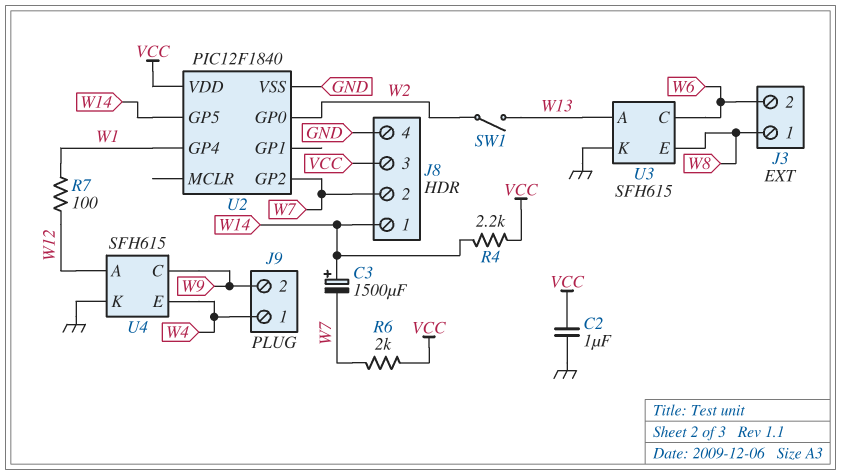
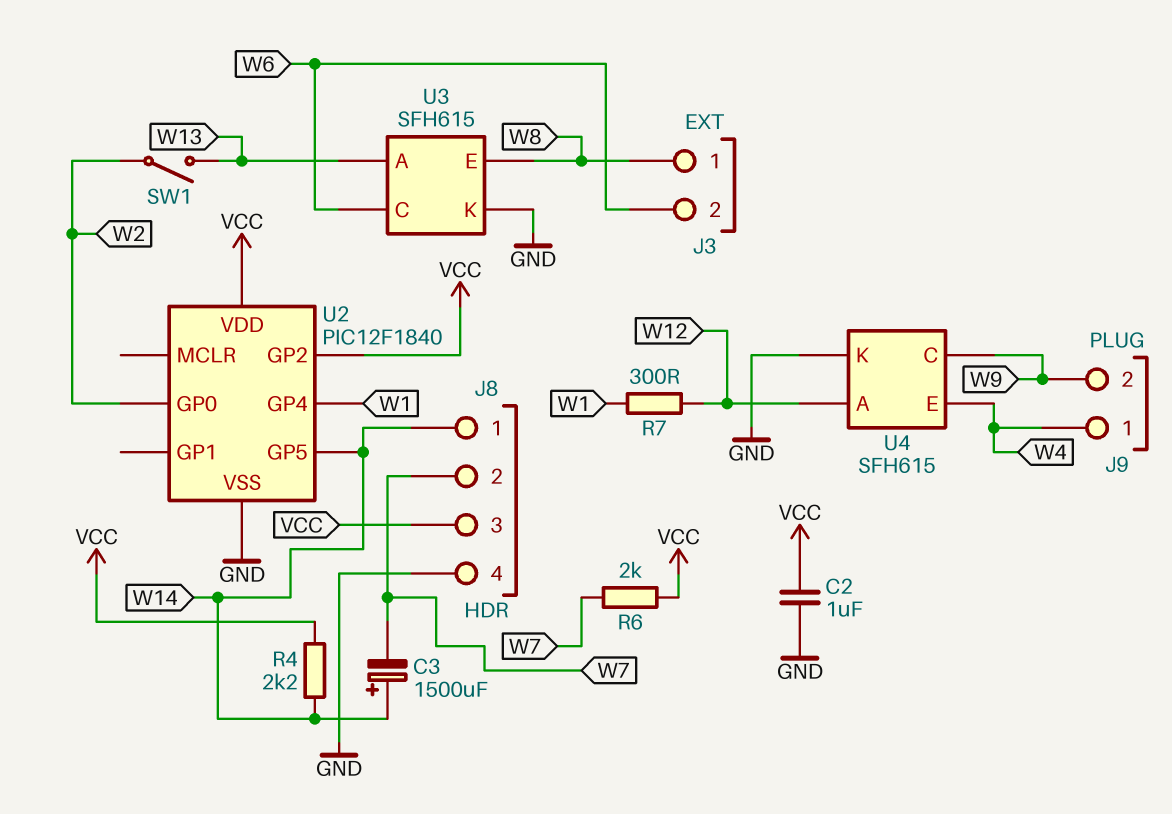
R7: 100 (W1, W12) -> 300 (W1, W12)
U2 pin GP2: W7 -> VCC

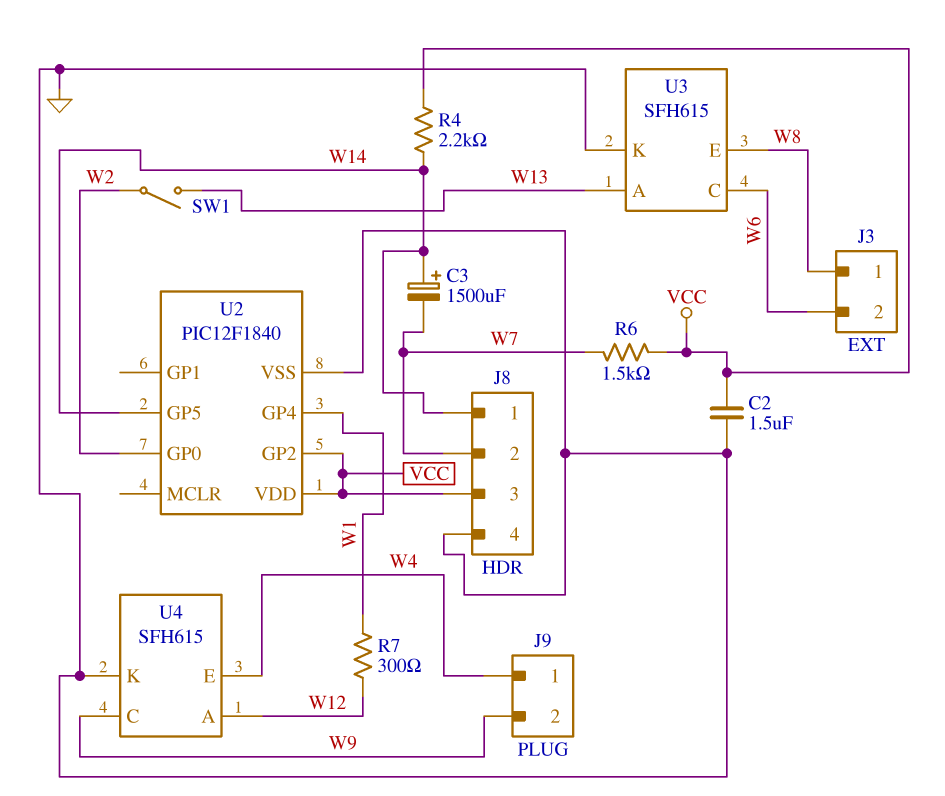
C2: 1uF (GND, VCC) -> 1.5uF (GND, VCC)
R6: 2k (VCC, W7) -> 1.5k (VCC, W7)

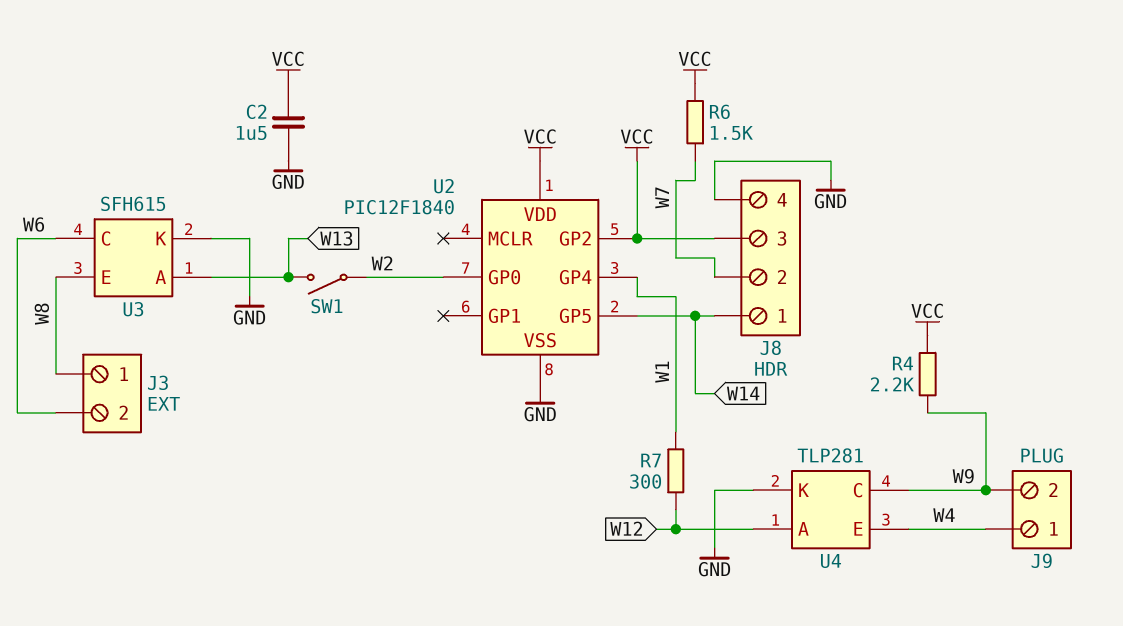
C3: 1500uF (plus W14, minus W7) -> none
R4: 2.2k (VCC, W14) -> 2.2k (VCC, W9)
U4: SFH615 -> TLP281

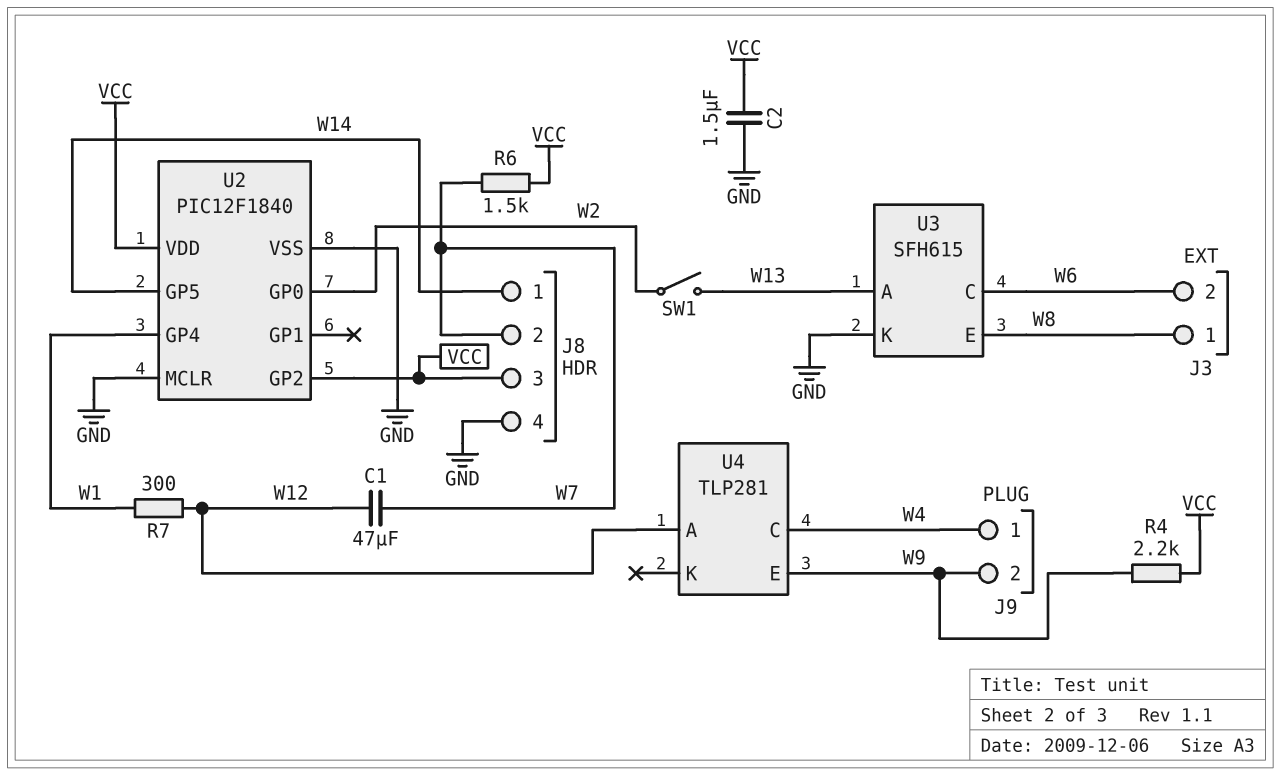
C1: none -> 47uF (W7, W12)
U2 pin MCLR: none -> GND
U4 pin C: W9 -> W4
U4 pin E: W4 -> W9
U4 pin K: GND -> none

